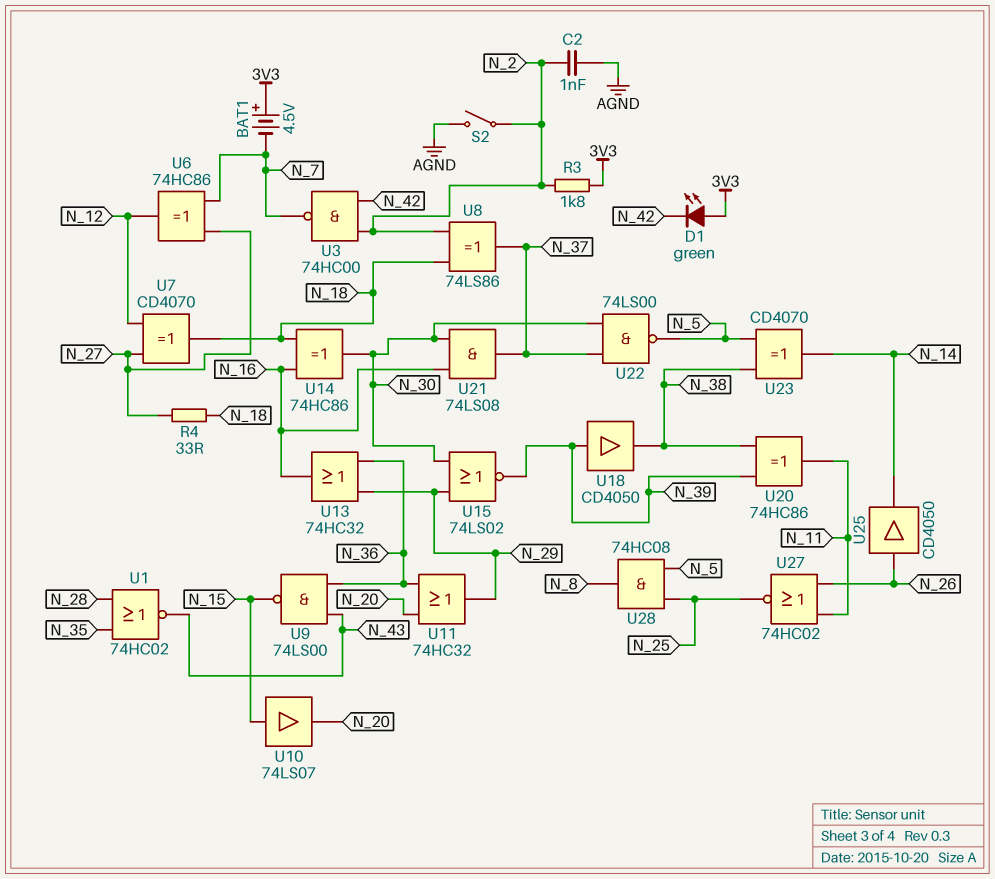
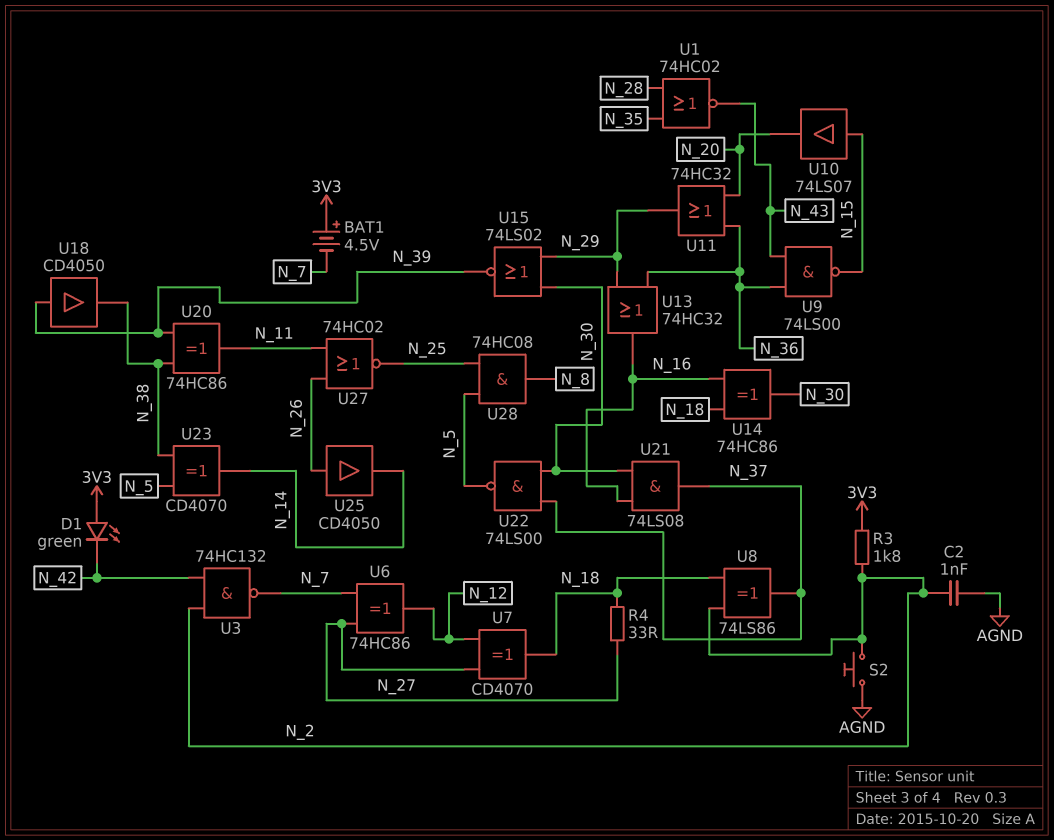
S2: switch (AGND, N_2) -> button (AGND, N_2)
U3: NAND 74HC00 (in N_2, in N_42, out N_7) -> NAND 74HC132 (in N_2, in N_42, out N_7)

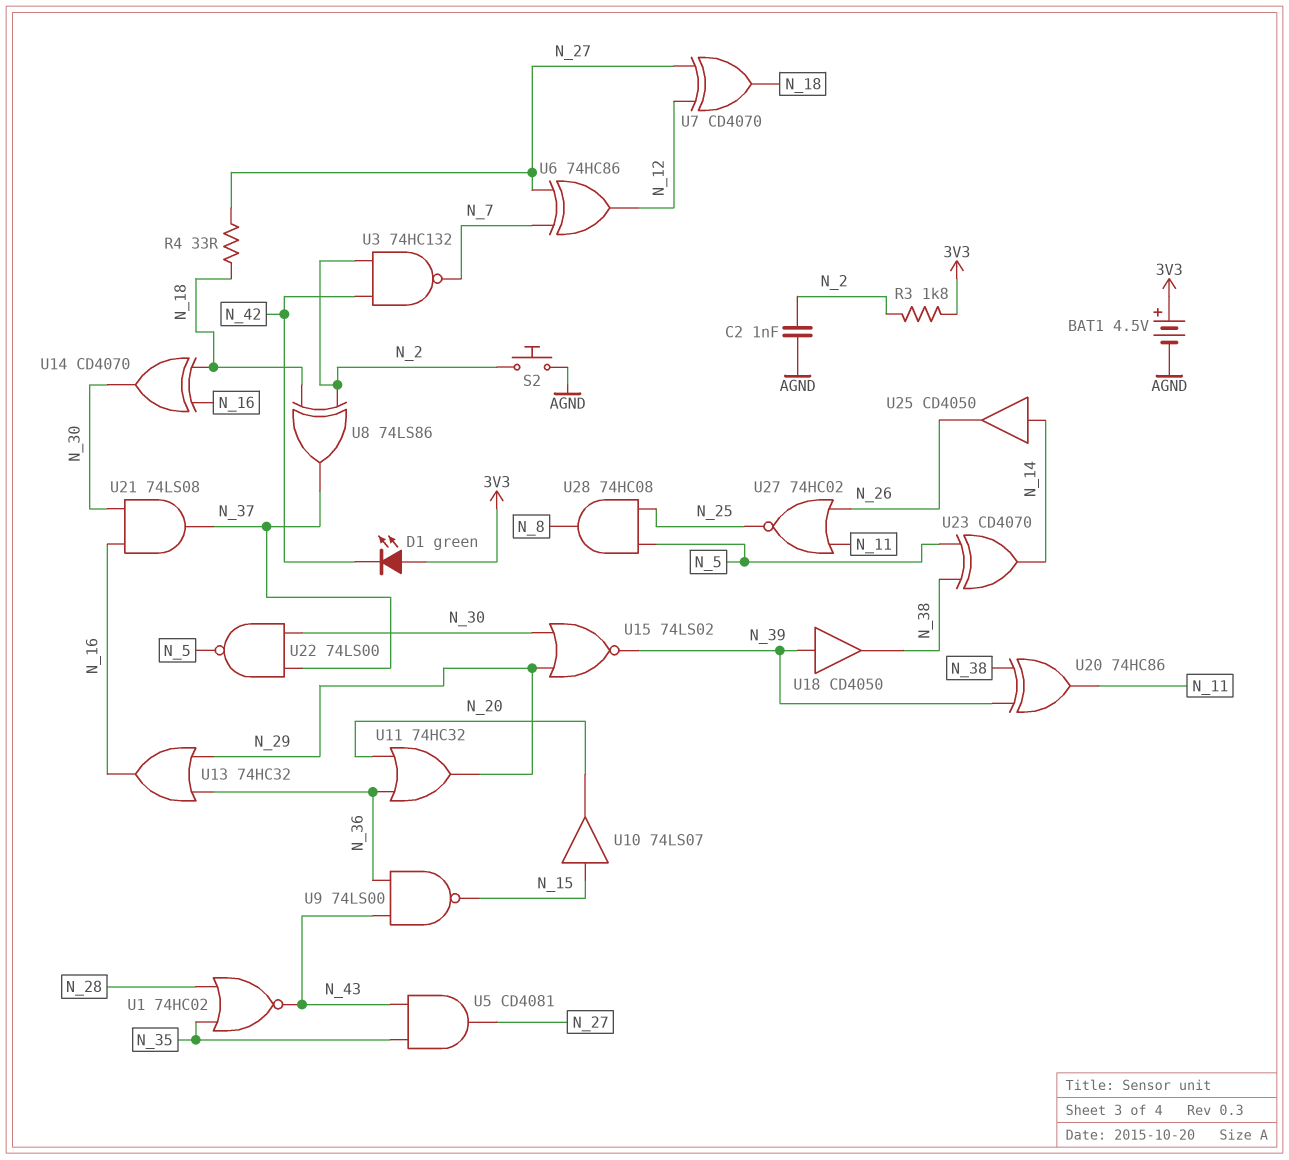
BAT1: 4.5V (plus 3V3, minus N_7) -> 4.5V (plus 3V3, minus AGND)
U5: none -> AND CD4081 (in N_35, in N_43, out N_27)
U14: XOR 74HC86 (in N_16, in N_18, out N_30) -> XOR CD4070 (in N_16, in N_18, out N_30)
U25: buffer CD4050 (in N_26, out N_14) -> buffer CD4050 (in N_14, out N_26)

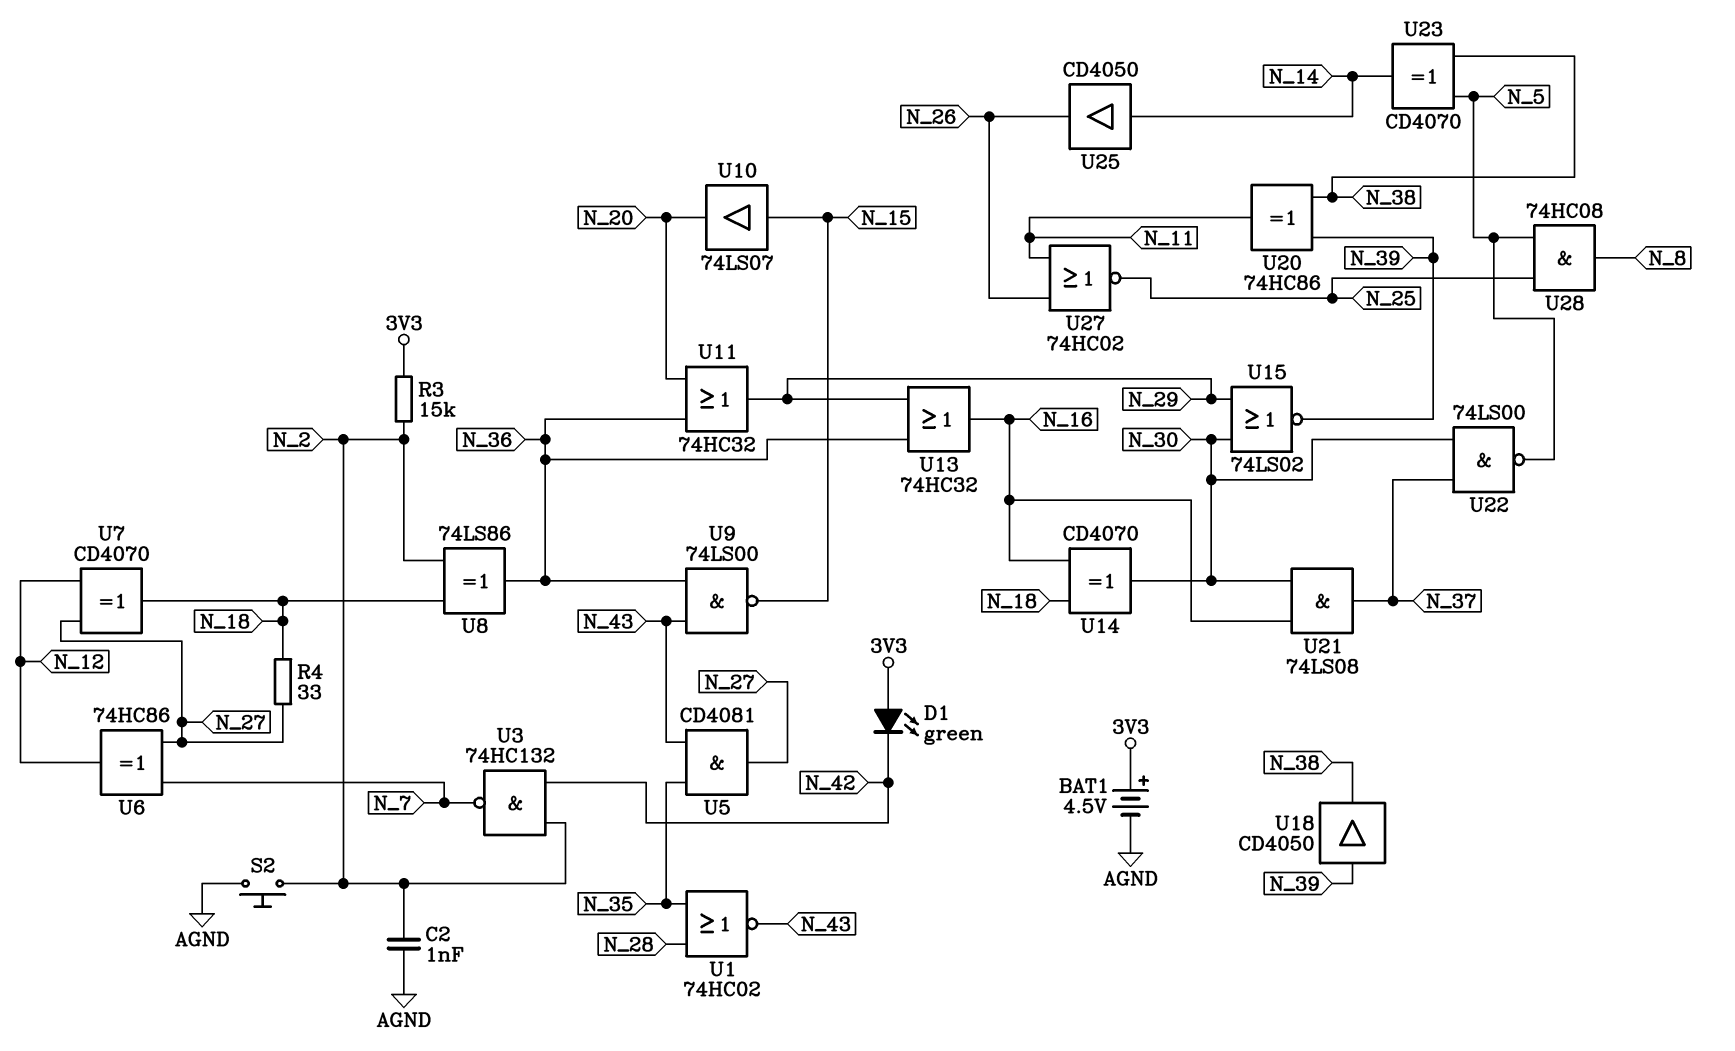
R3: 1.8k (3V3, N_2) -> 15k (3V3, N_2)
U8: XOR 74LS86 (in N_2, in N_18, out N_37) -> XOR 74LS86 (in N_2, in N_18, out N_36)

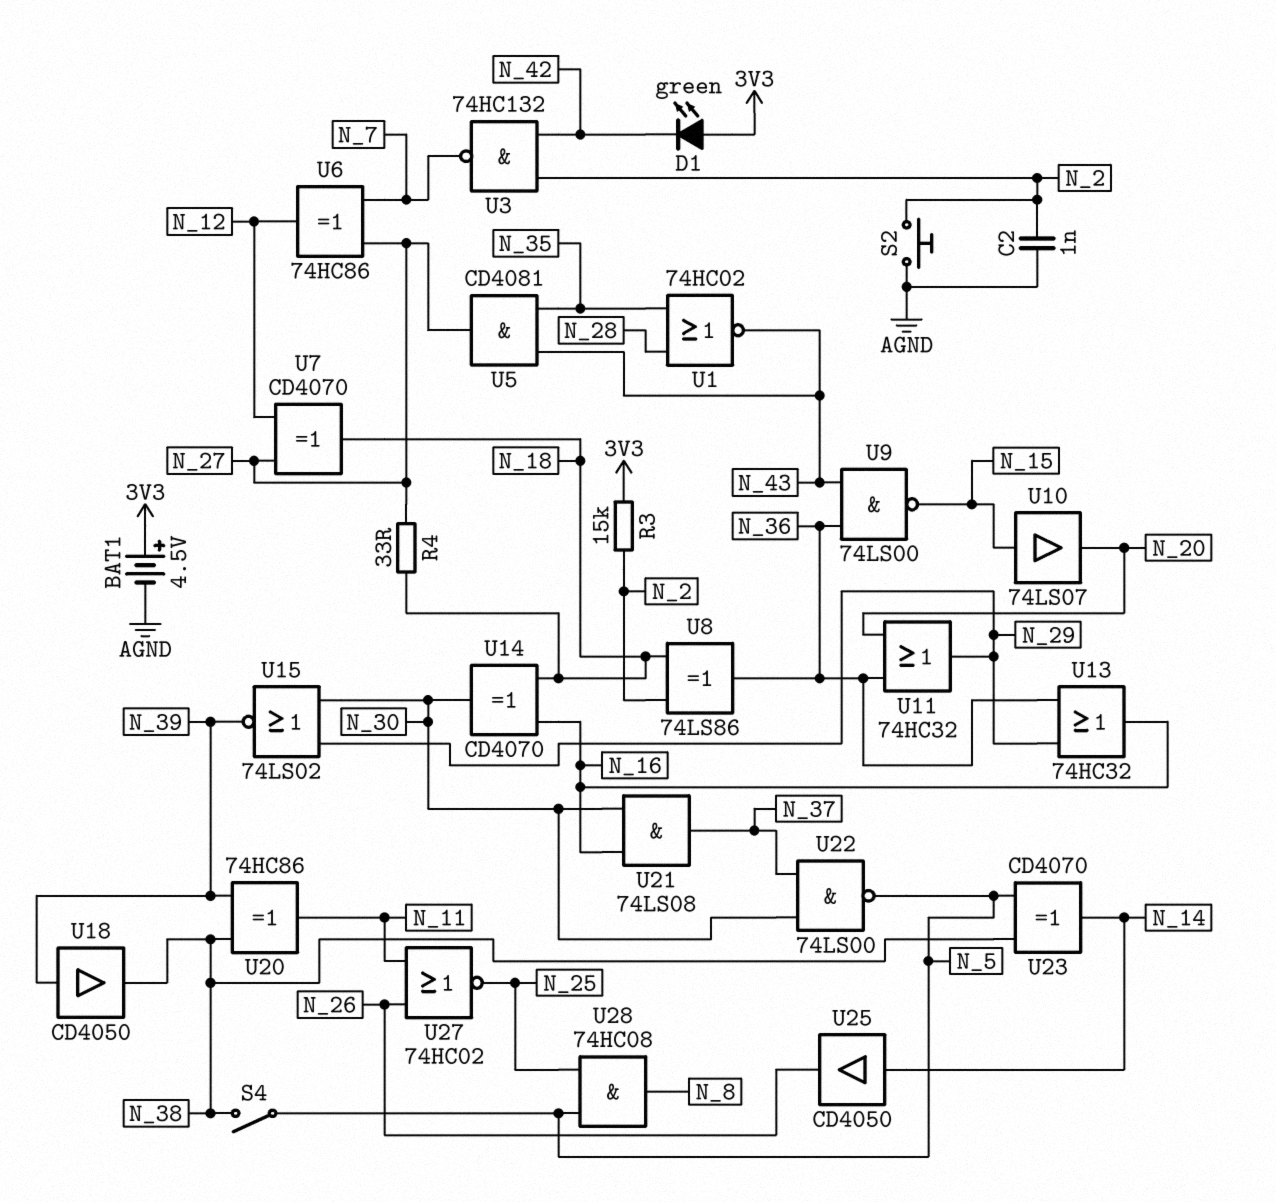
S4: none -> switch (N_5, N_38)

